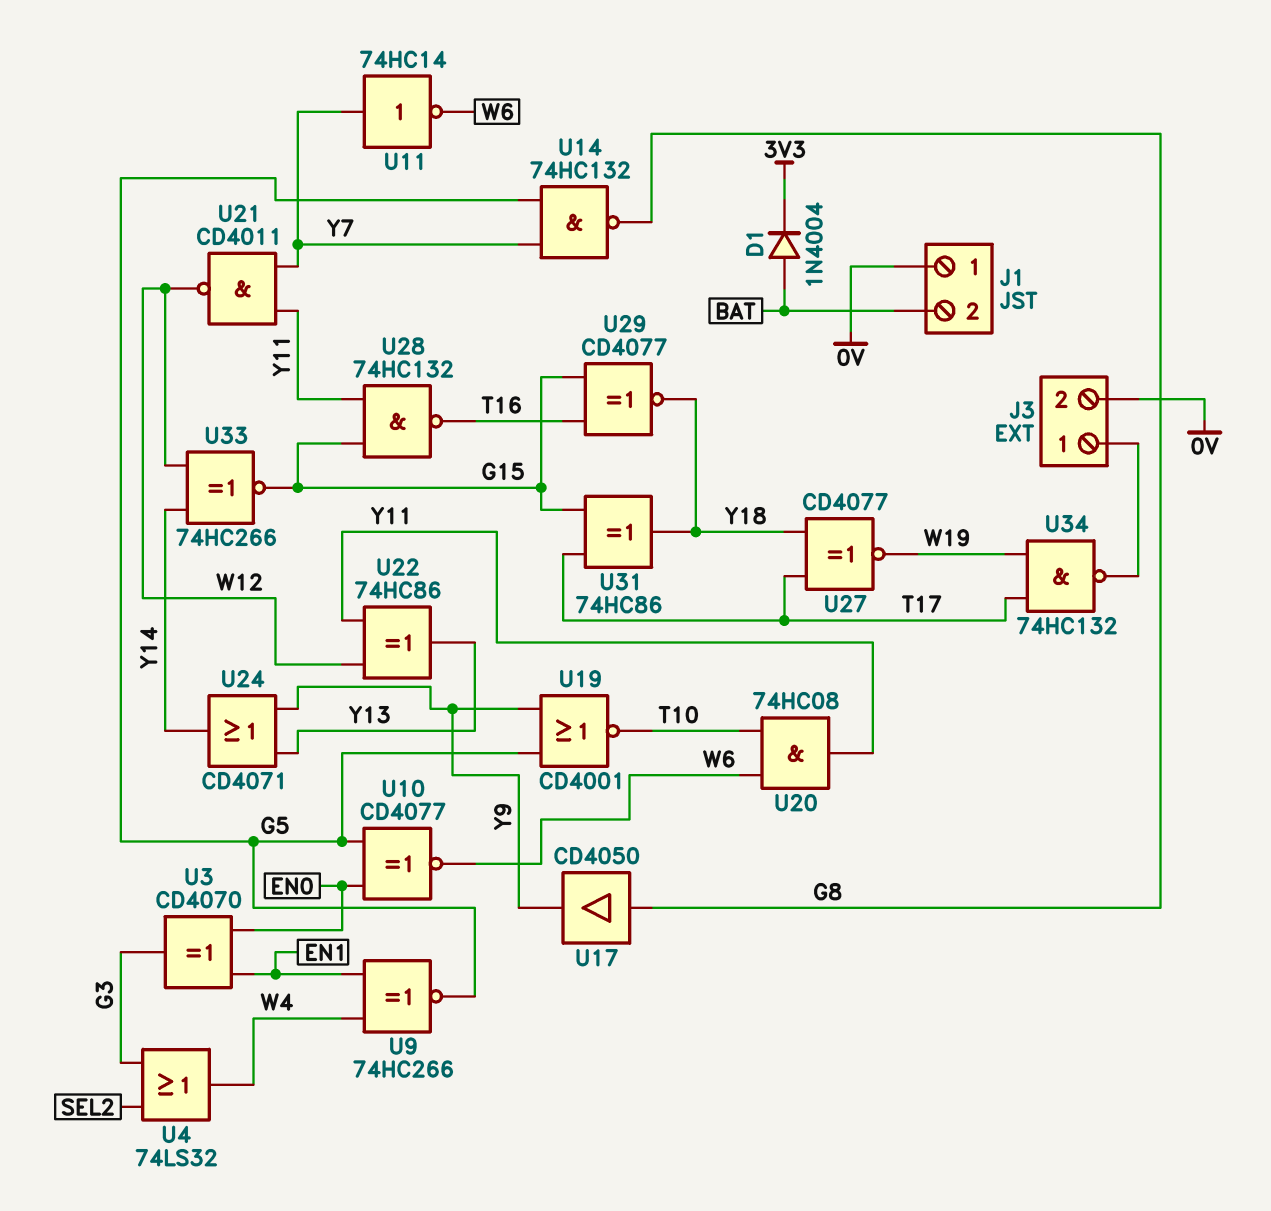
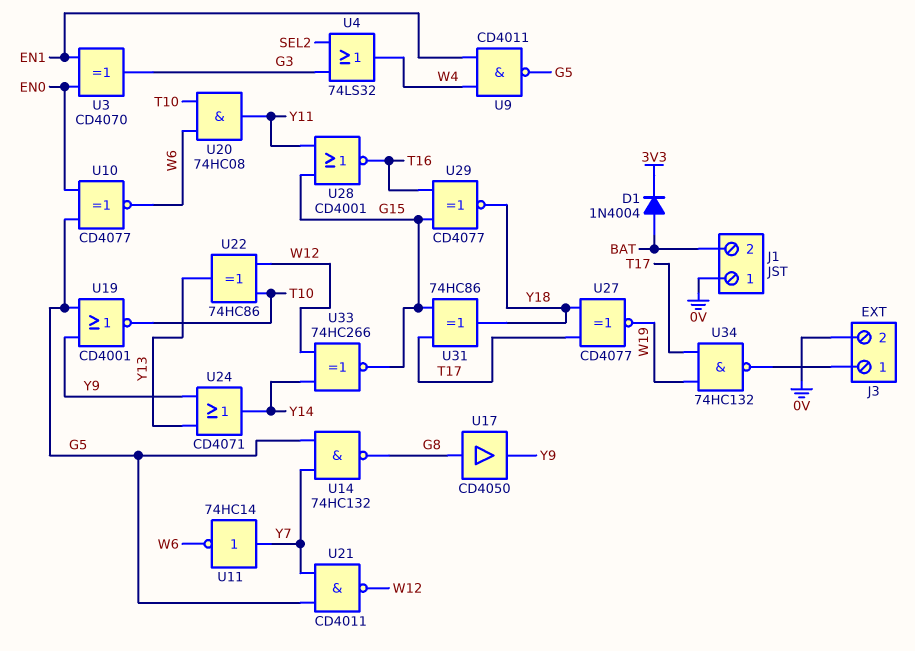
U9: XNOR 74HC266 (in EN1, in W4, out G5) -> NAND CD4011 (in EN1, in W4, out G5)
U21: NAND CD4011 (in Y7, in Y11, out W12) -> NAND CD4011 (in G5, in Y7, out W12)
U22: XOR 74HC86 (in W12, in Y11, out Y13) -> XOR 74HC86 (in T10, in W12, out Y13)
U28: NAND 74HC132 (in G15, in Y11, out T16) -> NOR CD4001 (in G15, in Y11, out T16)

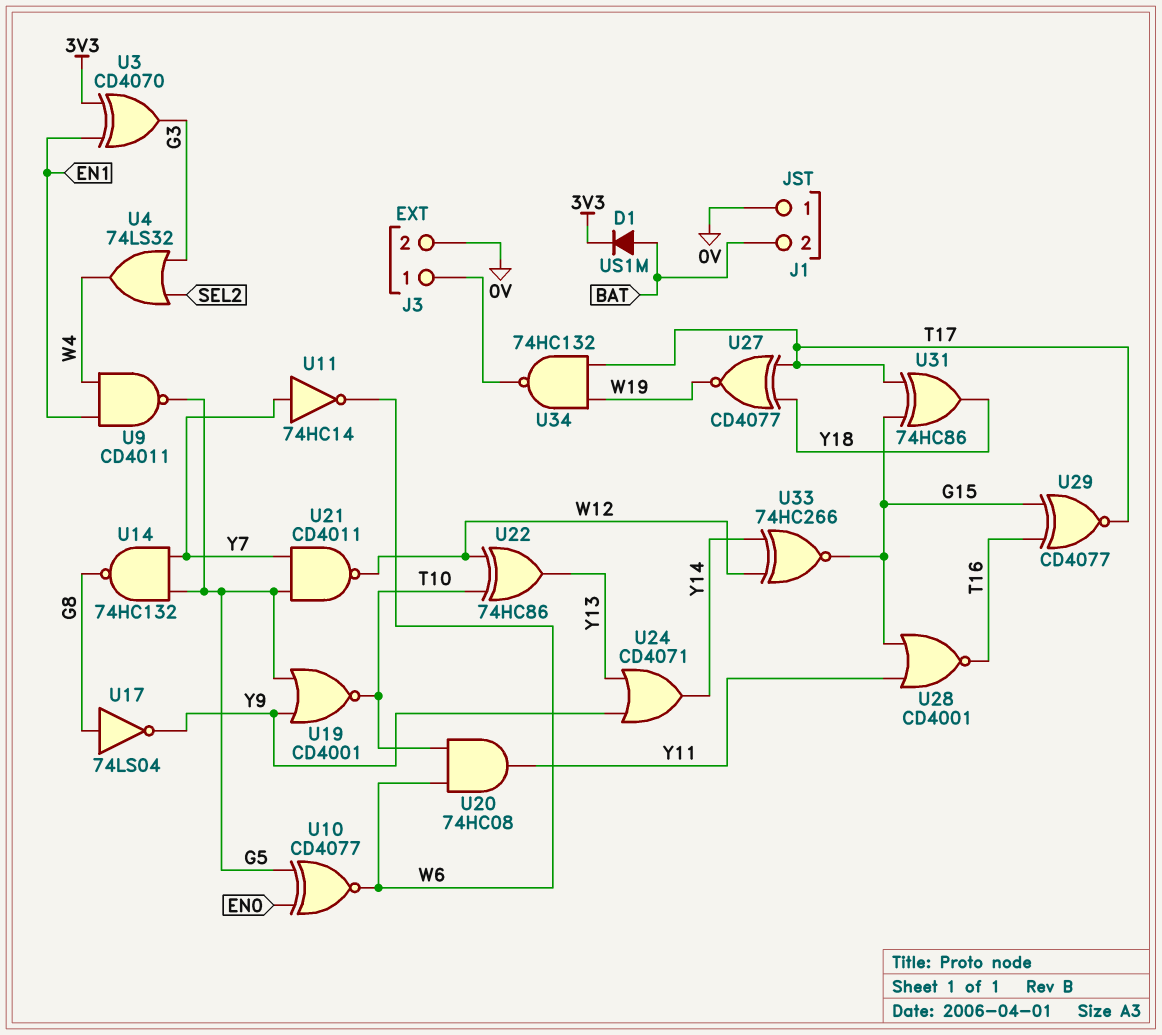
D1: diode 1N4004 (A BAT, K 3V3) -> diode US1M (A BAT, K 3V3)
U3: XOR CD4070 (in EN0, in EN1, out G3) -> XOR CD4070 (in 3V3, in EN1, out G3)
U17: buffer CD4050 (in G8, out Y9) -> NOT 74LS04 (in G8, out Y9)
U29: XNOR CD4077 (in G15, in T16, out Y18) -> XNOR CD4077 (in G15, in T16, out T17)

